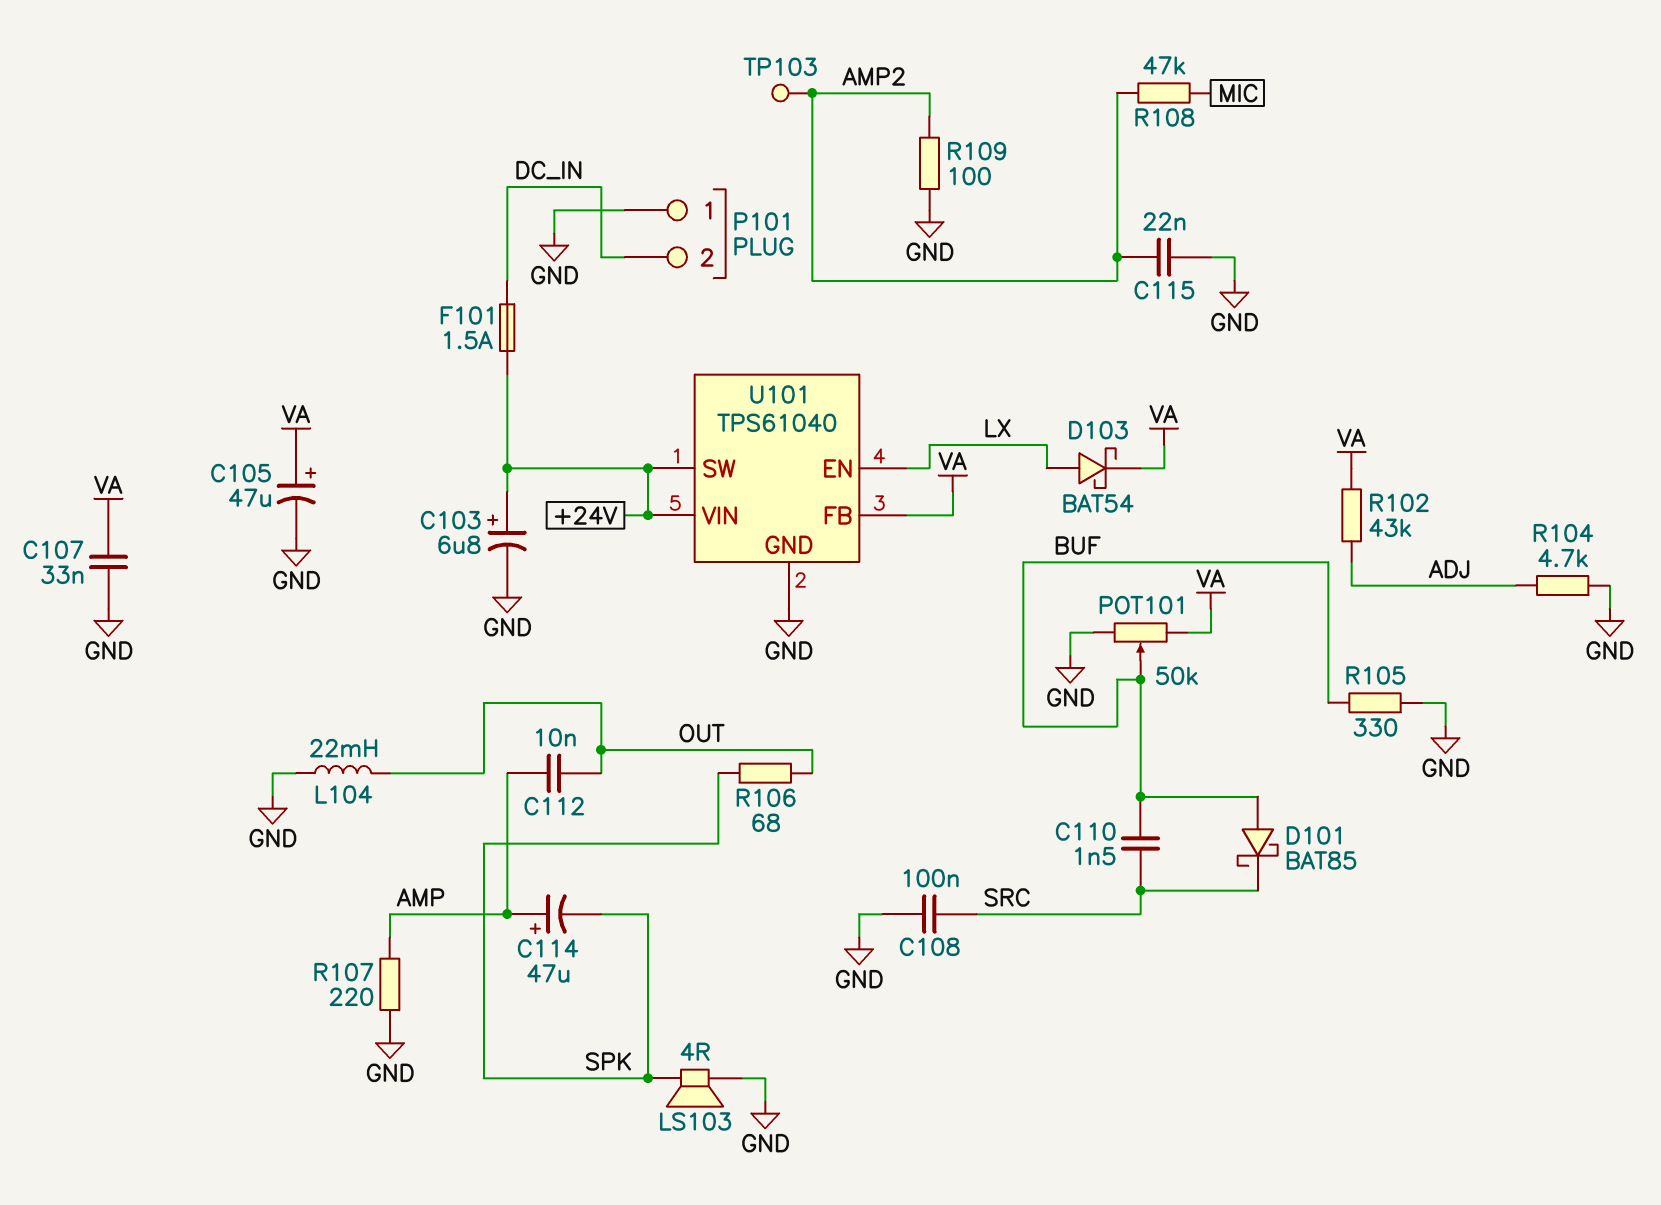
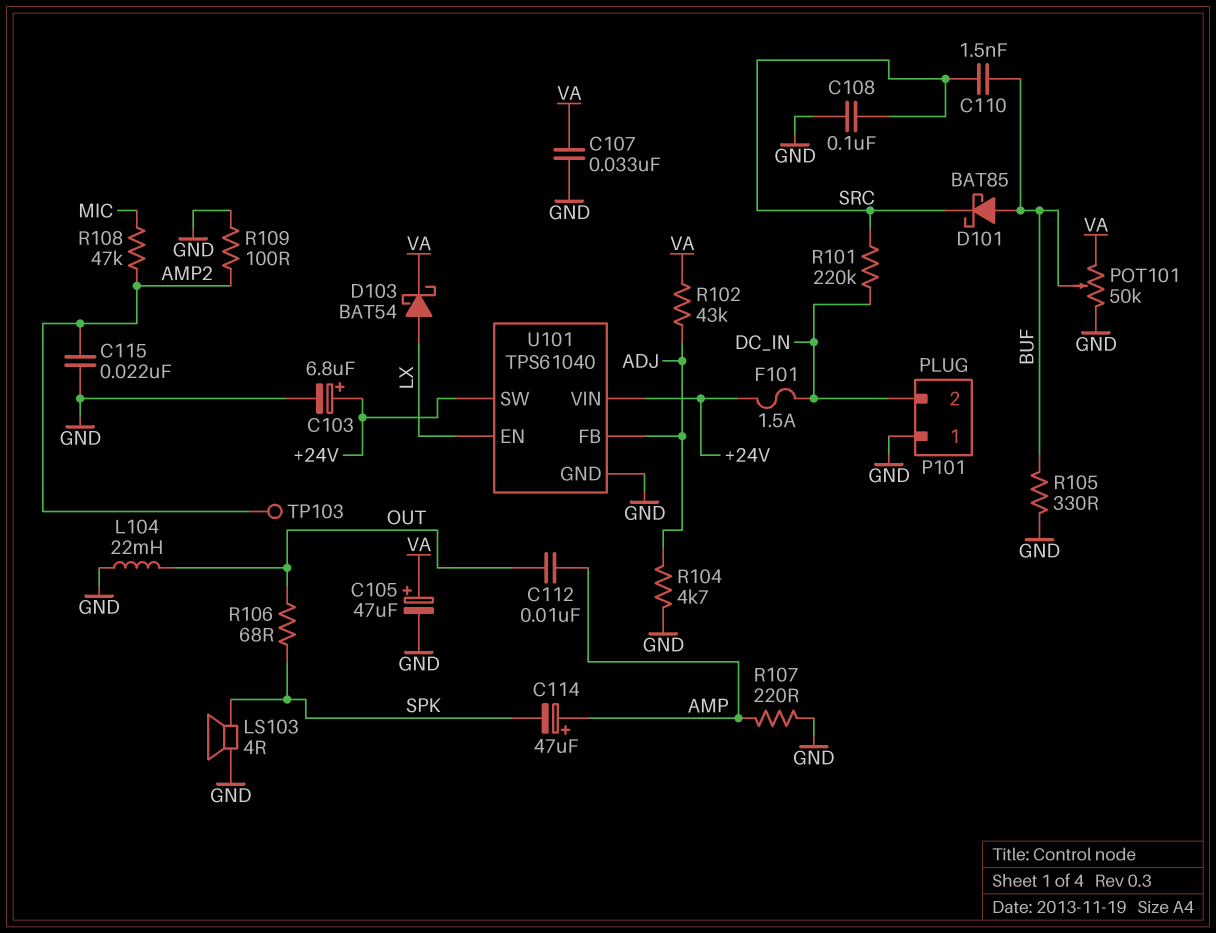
R101: none -> 220k (DC_IN, SRC)
U101 pin FB: VA -> ADJ

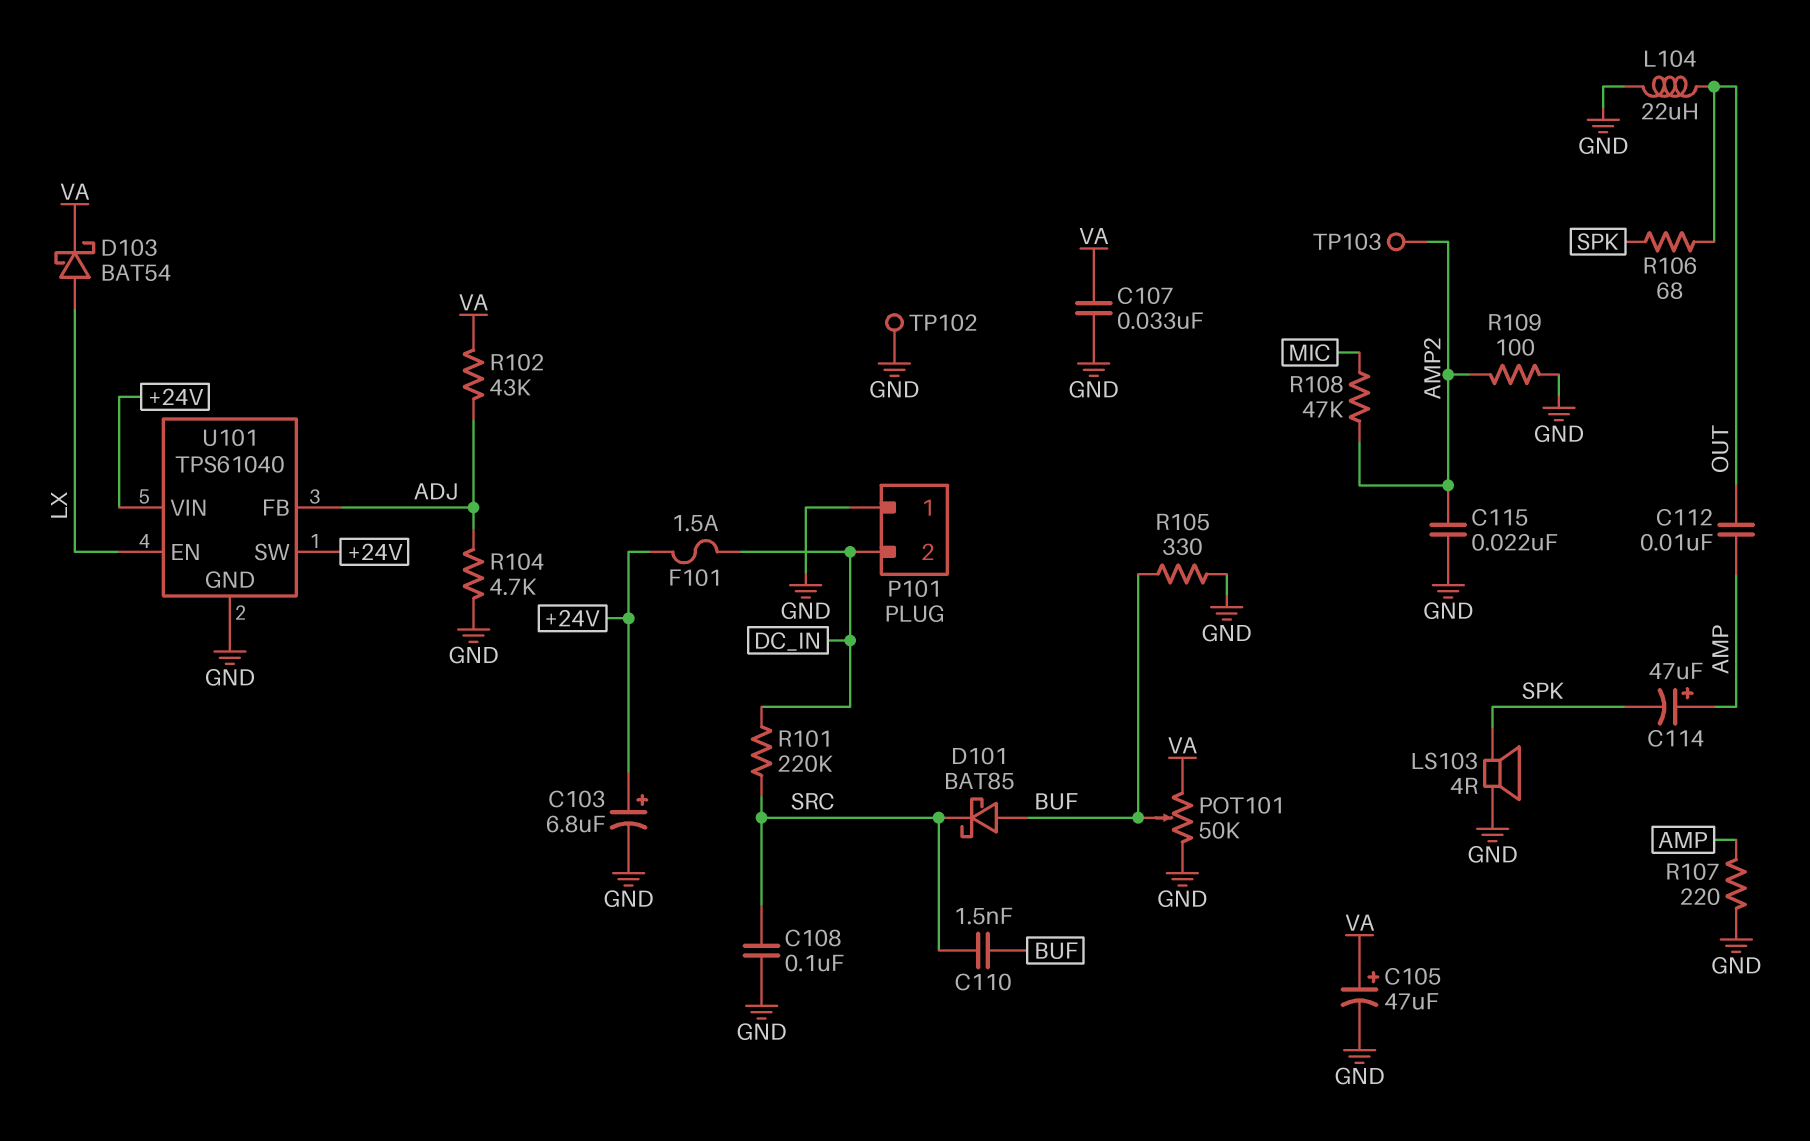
L104: 22mH (GND, OUT) -> 22uH (GND, OUT)
TP102: none -> test point (GND)

